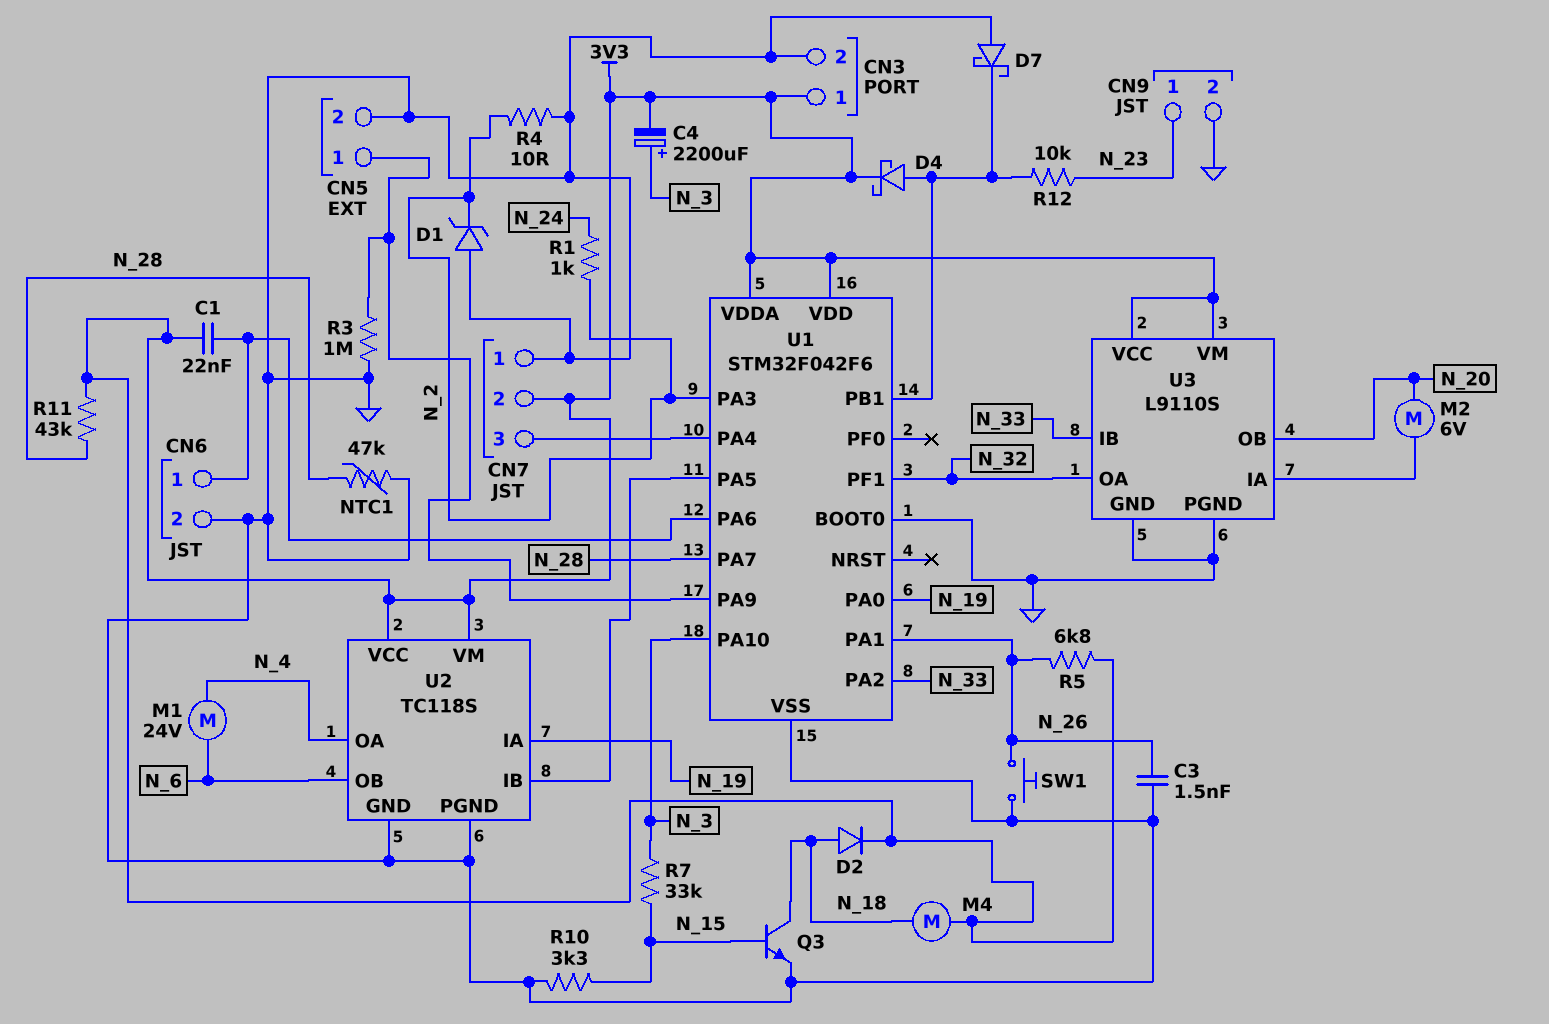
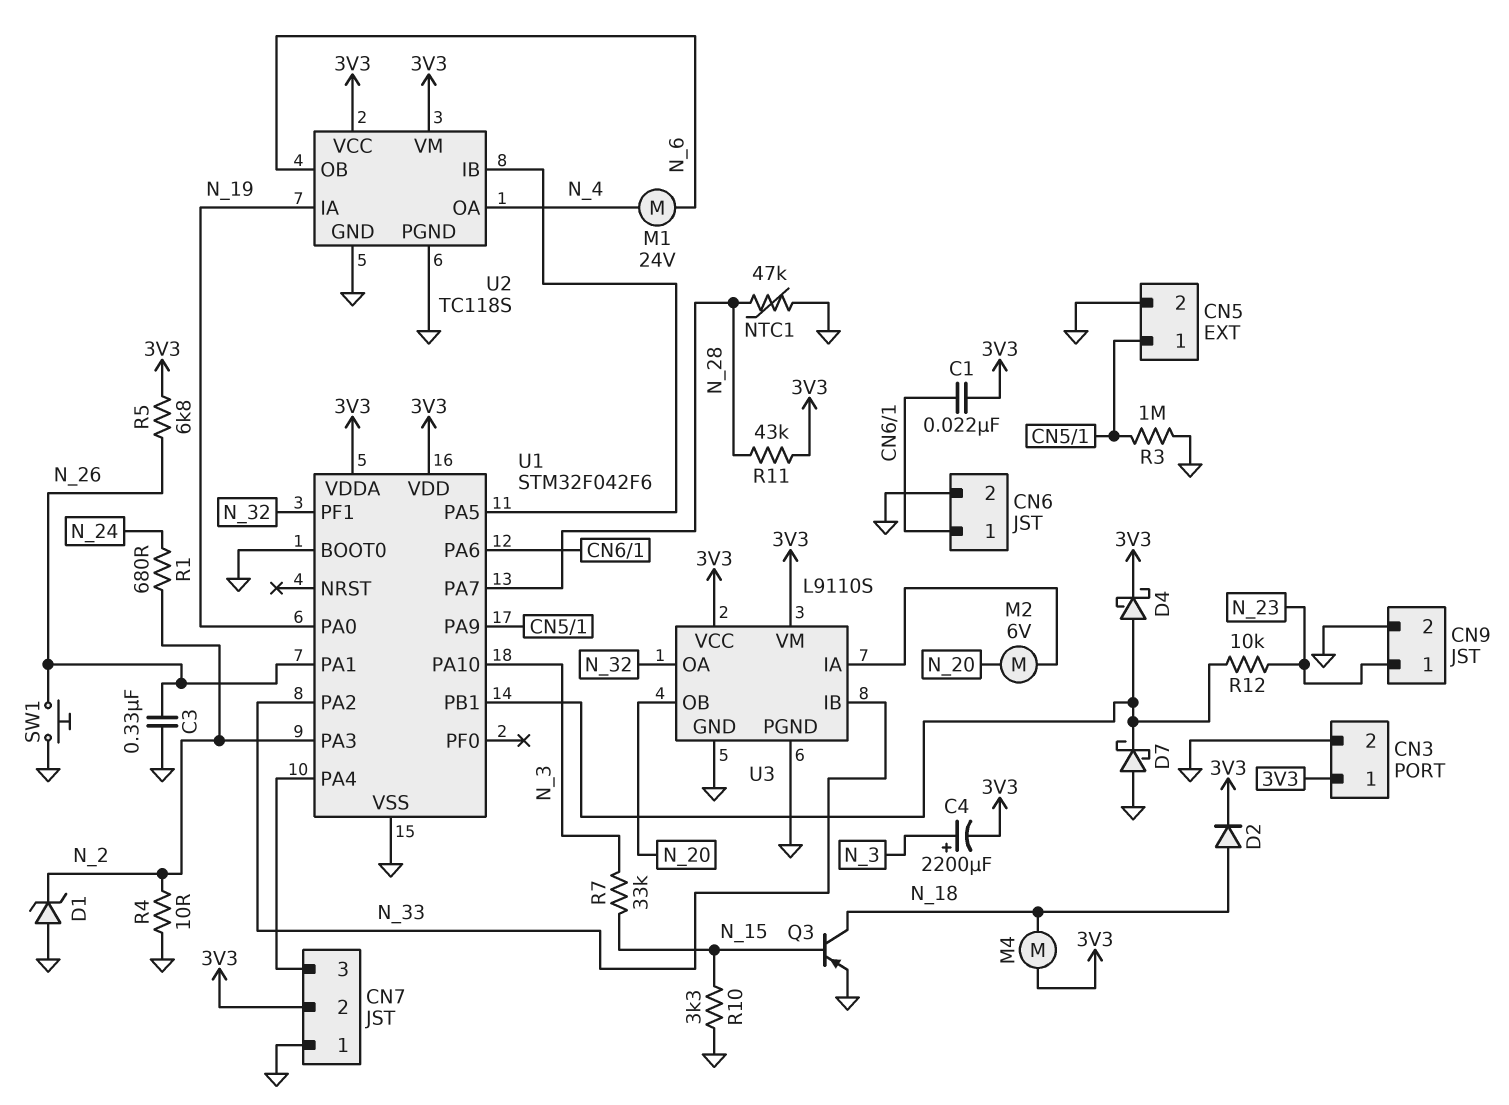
C3: 1.5nF (GND, N_26) -> 330nF (GND, N_26)
Q3: NPN (B N_15, C N_18, E GND) -> PNP (B N_15, C N_18, E GND)
R1: 1k (N_2, N_24) -> 680 (N_2, N_24)

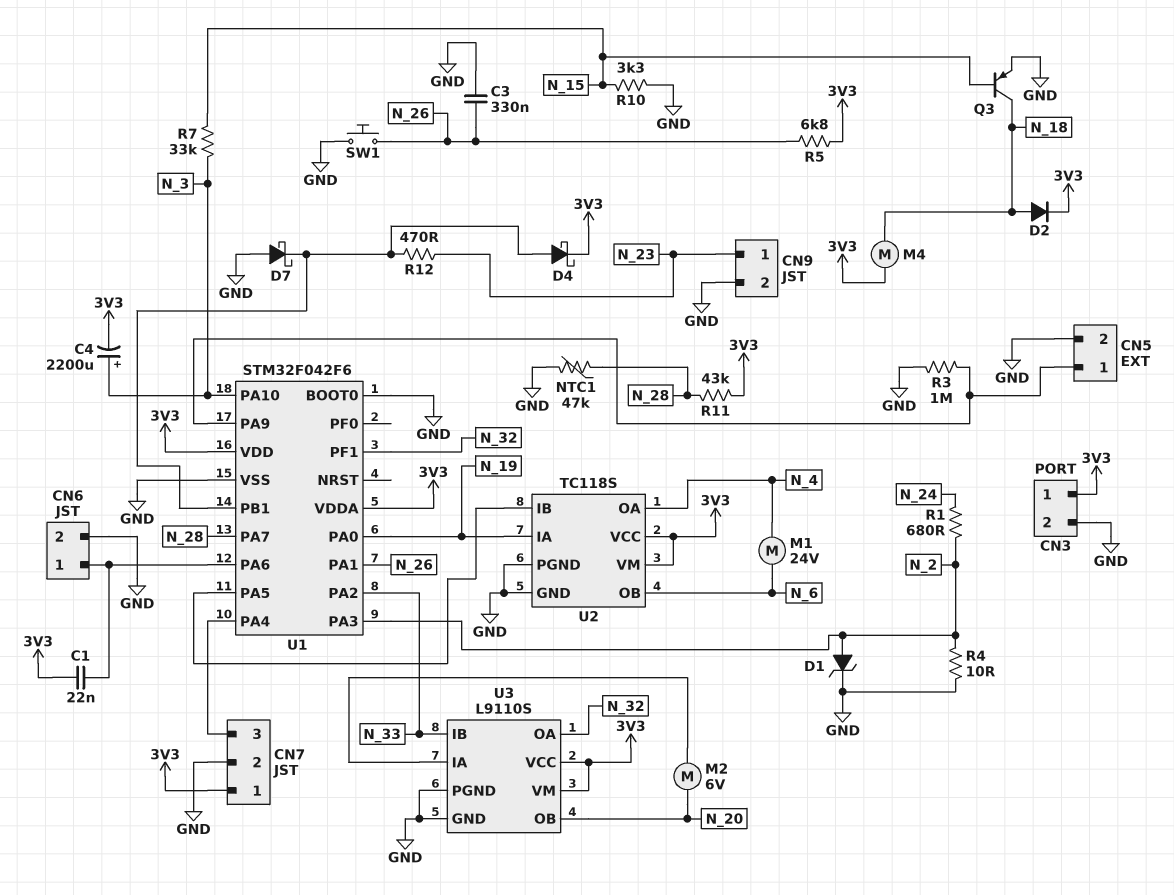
CN7 pin 1: GND -> 3V3
CN7 pin 2: 3V3 -> GND
D1: zener (A GND, K N_2) -> zener (A N_2, K GND)
R12: 10k (N_23, U1/PB1) -> 470 (N_23, U1/PB1)

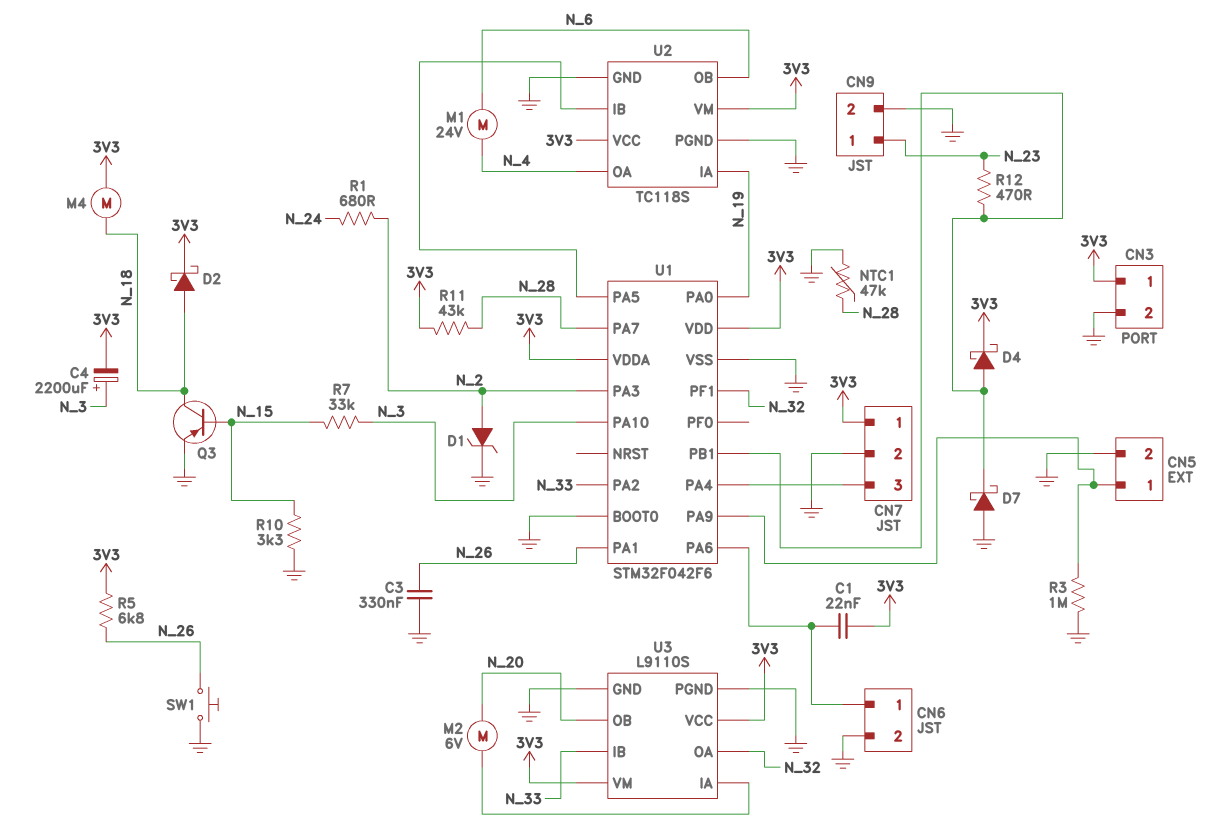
D2: diode (A N_18, K 3V3) -> schottky (A N_18, K 3V3)
R4: 10 (GND, N_2) -> none

